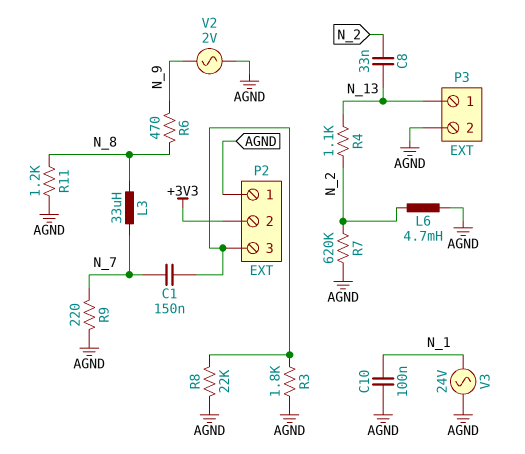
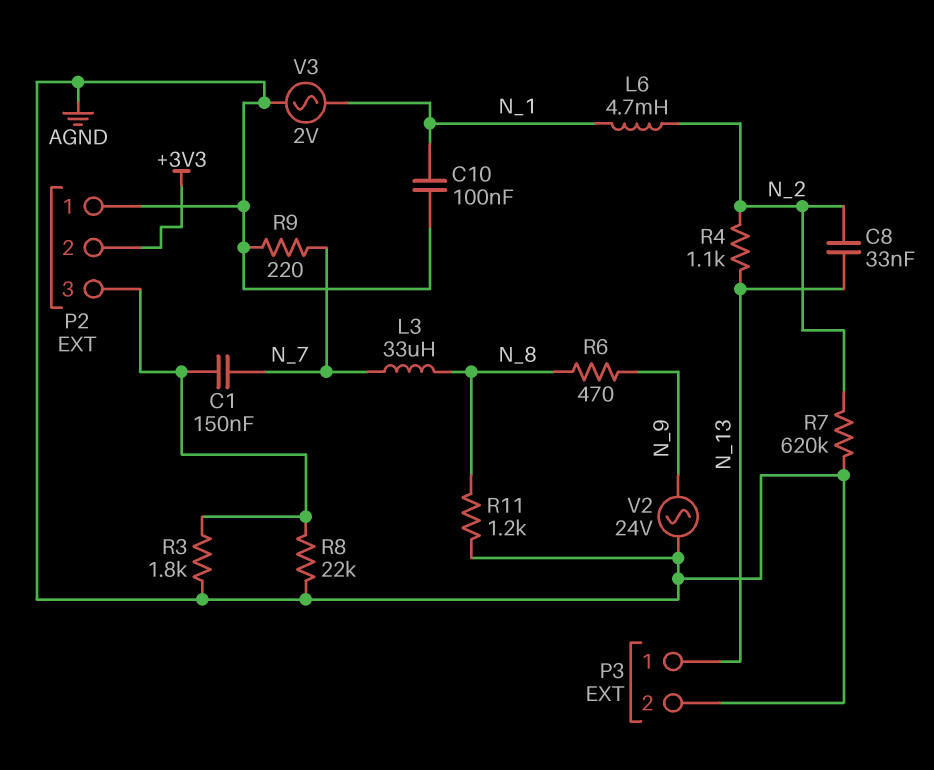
L6: 4.7mH (AGND, N_2) -> 4.7mH (N_1, N_2)
V2: AC 2V (AGND, N_9) -> AC 24V (AGND, N_9)
V3: AC 24V (AGND, N_1) -> AC 2V (AGND, N_1)

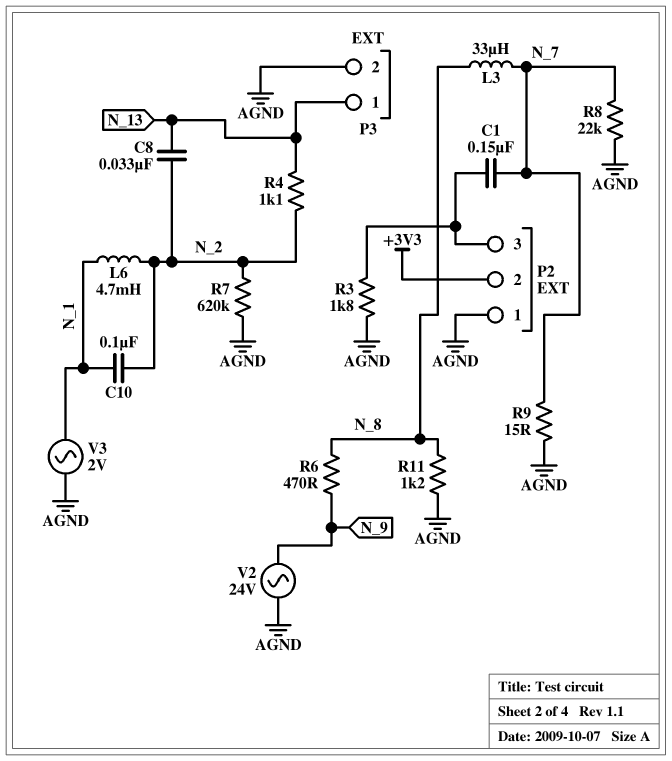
C10: 100nF (AGND, N_1) -> 100nF (N_1, N_2)
R8: 22k (AGND, P2/3) -> 22k (AGND, N_7)
R9: 220 (AGND, N_7) -> 15 (AGND, N_7)

